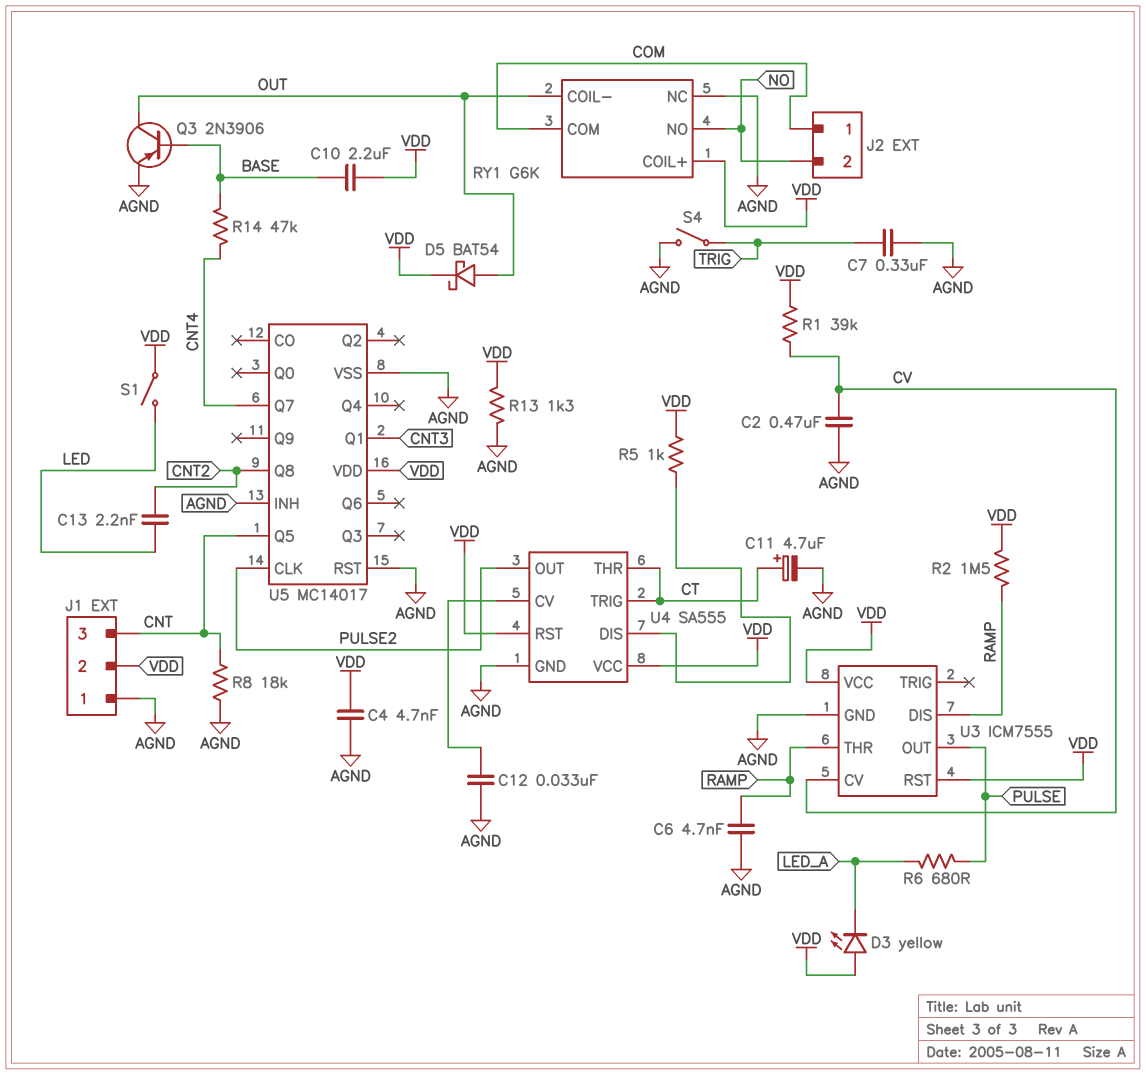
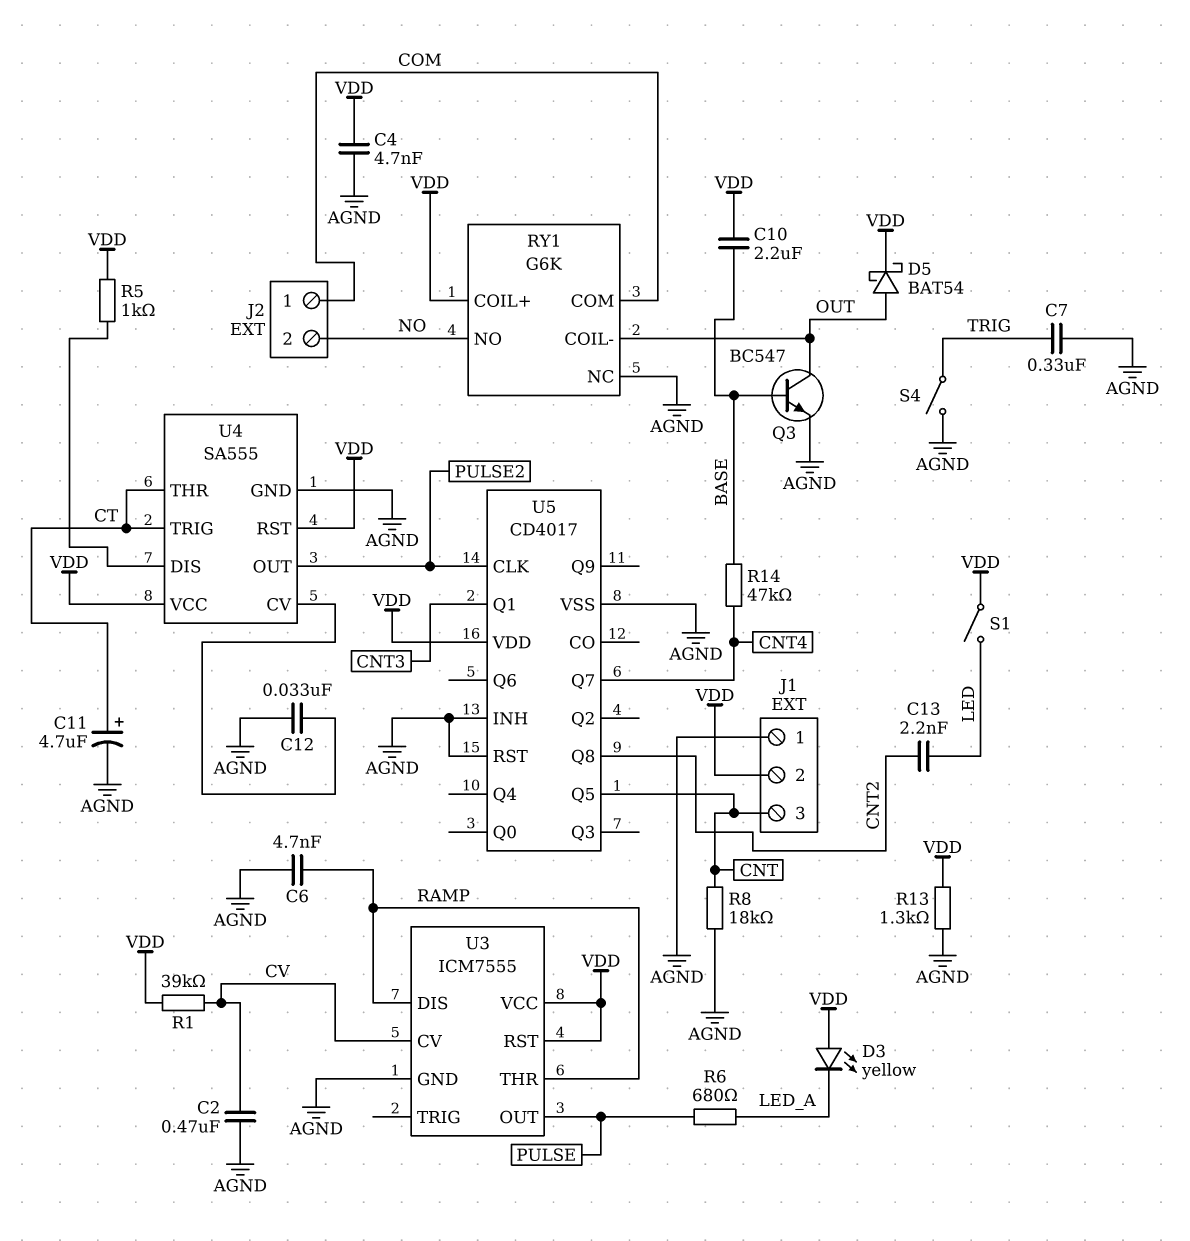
Q3: PNP 2N3906 (B BASE, C OUT, E AGND) -> NPN BC547 (B BASE, C OUT, E AGND)
R2: 1.5M (RAMP, VDD) -> none
U5: MC14017 -> CD4017

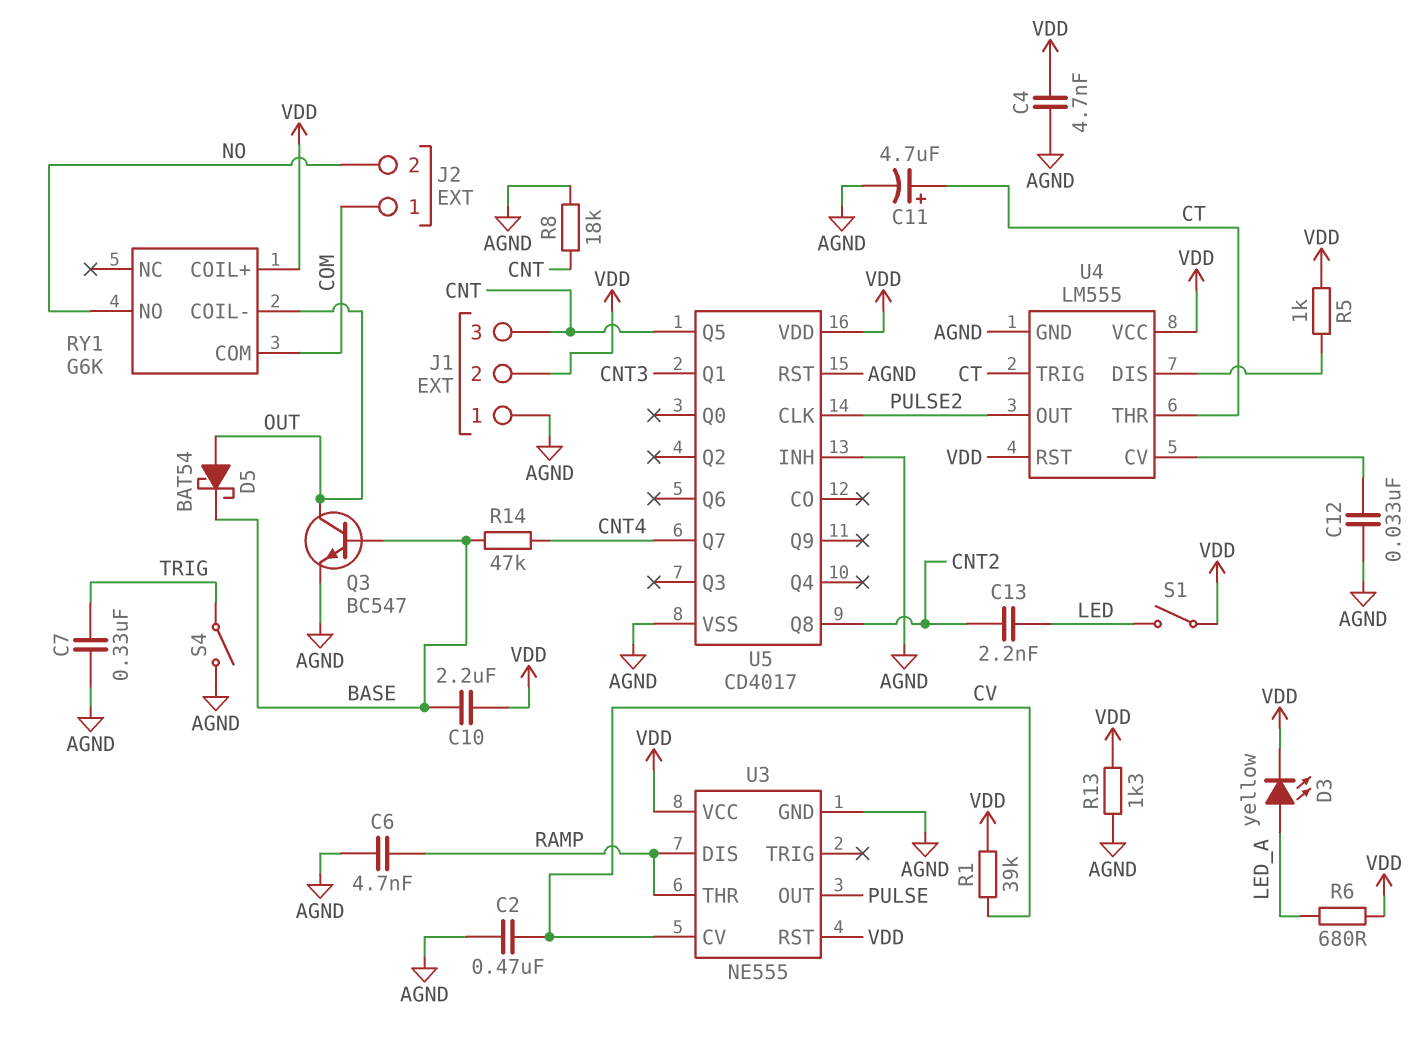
D3: LED yellow (A VDD, K LED_A) -> LED yellow (A LED_A, K VDD)
D5: schottky BAT54 (A OUT, K VDD) -> schottky BAT54 (A OUT, K BASE)
R6: 680 (LED_A, PULSE) -> 680 (LED_A, VDD)
RY1 pin NC: AGND -> none
U3: ICM7555 -> NE555
U4: SA555 -> LM555

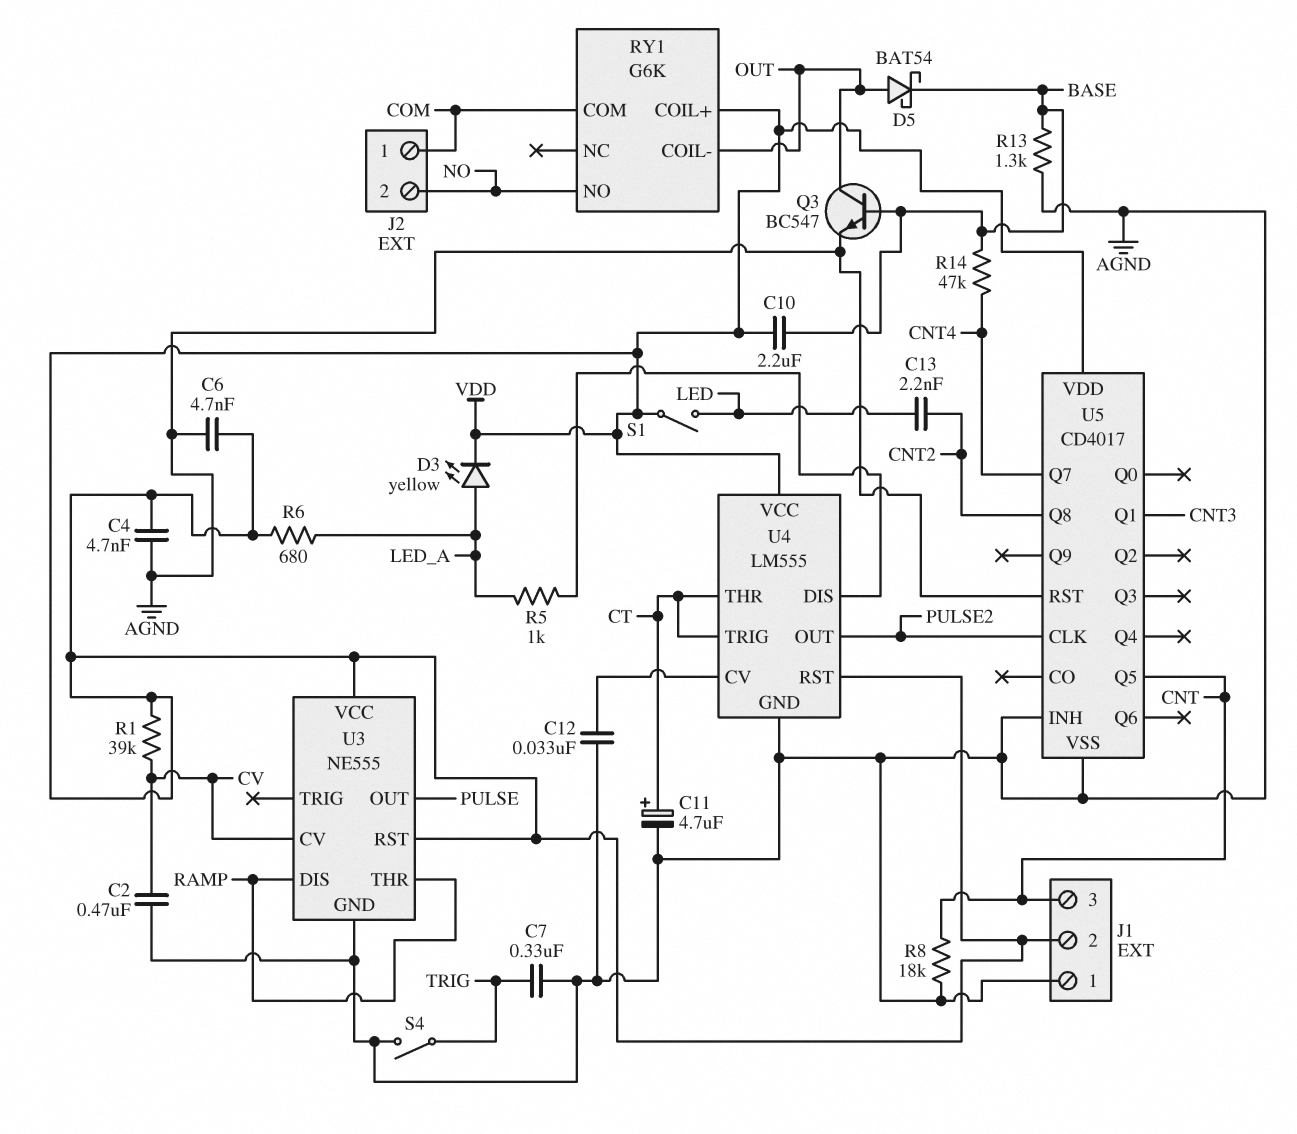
C6: 4.7nF (AGND, RAMP) -> 4.7nF (AGND, VDD)
R5: 1k (U4/DIS, VDD) -> 1k (LED_A, U4/DIS)
R13: 1.3k (AGND, VDD) -> 1.3k (AGND, BASE)

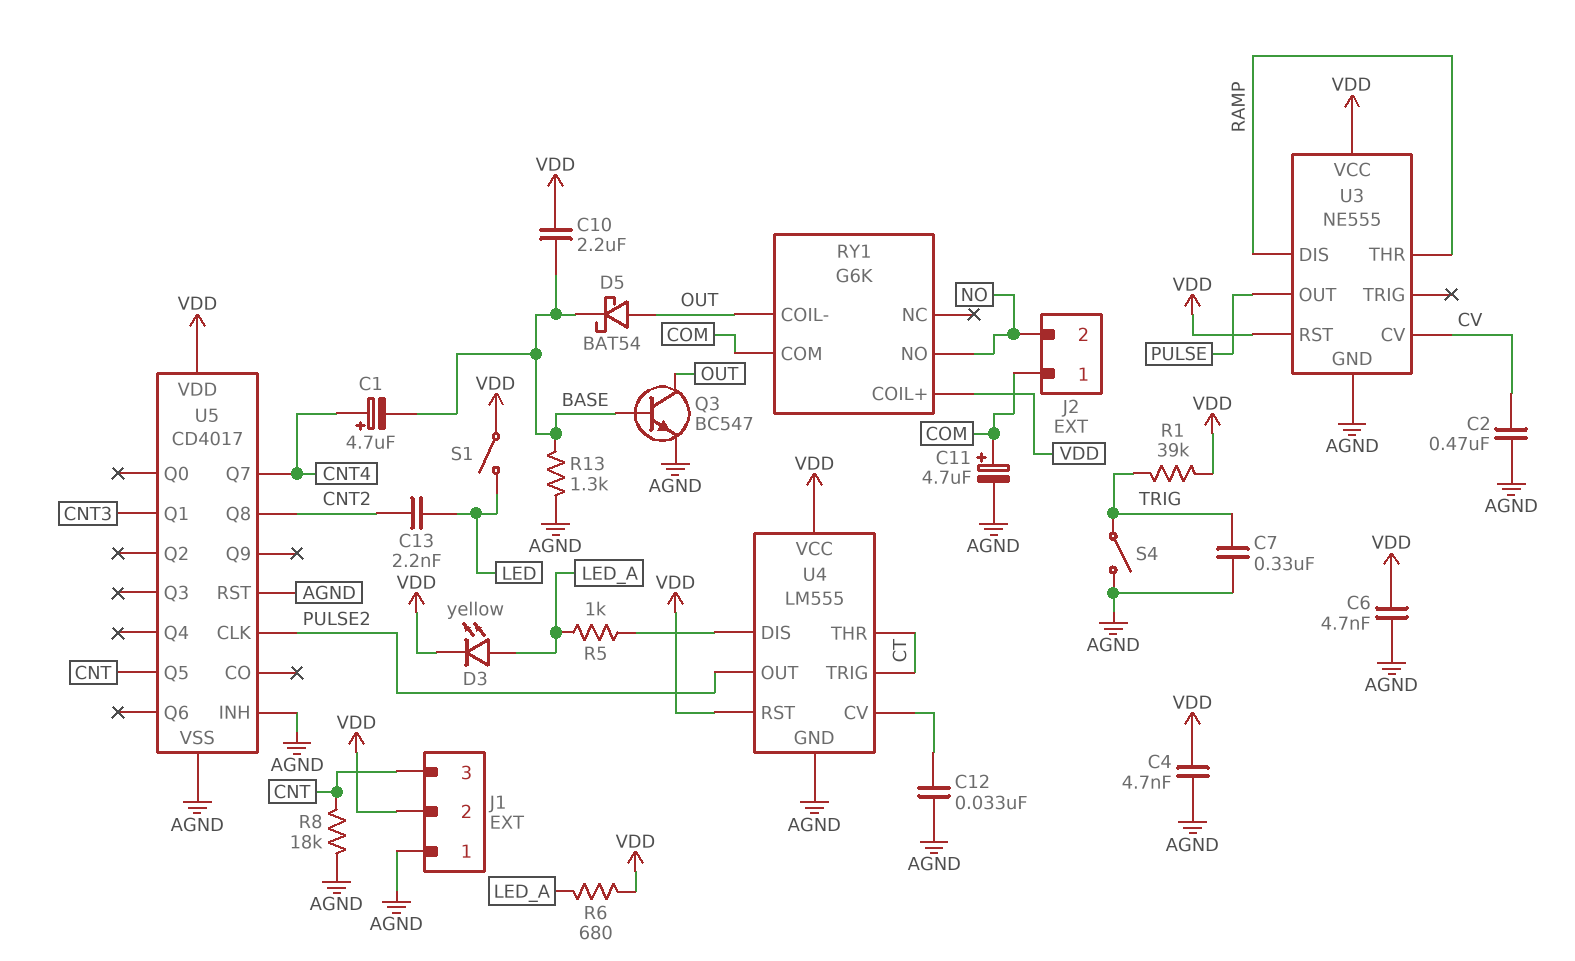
C1: none -> 4.7uF (plus CNT4, minus BASE)
C11: 4.7uF (plus CT, minus AGND) -> 4.7uF (plus COM, minus AGND)
R1: 39k (CV, VDD) -> 39k (TRIG, VDD)
R14: 47k (BASE, CNT4) -> none

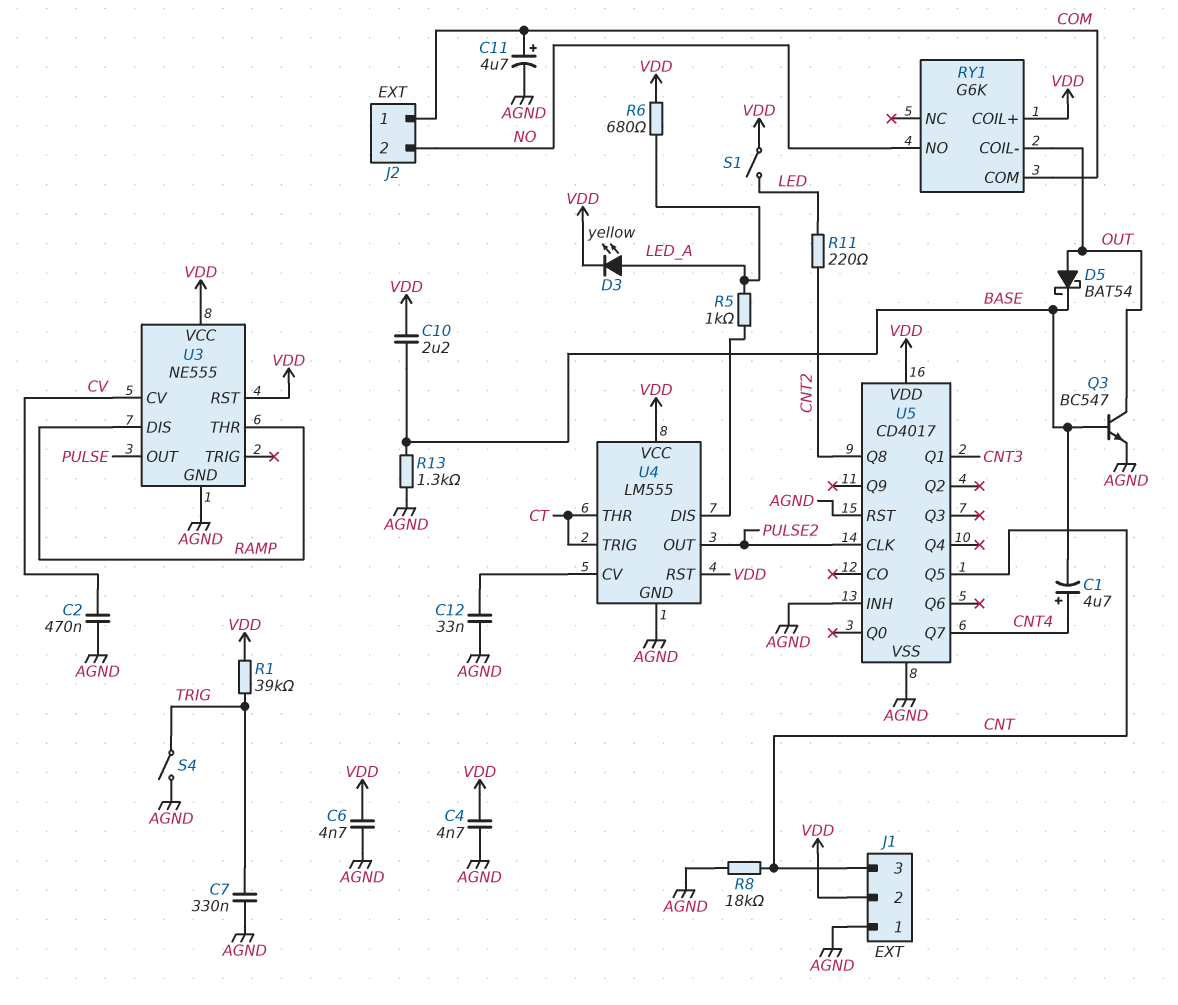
C13: 2.2nF (CNT2, LED) -> none
R11: none -> 220 (CNT2, LED)

